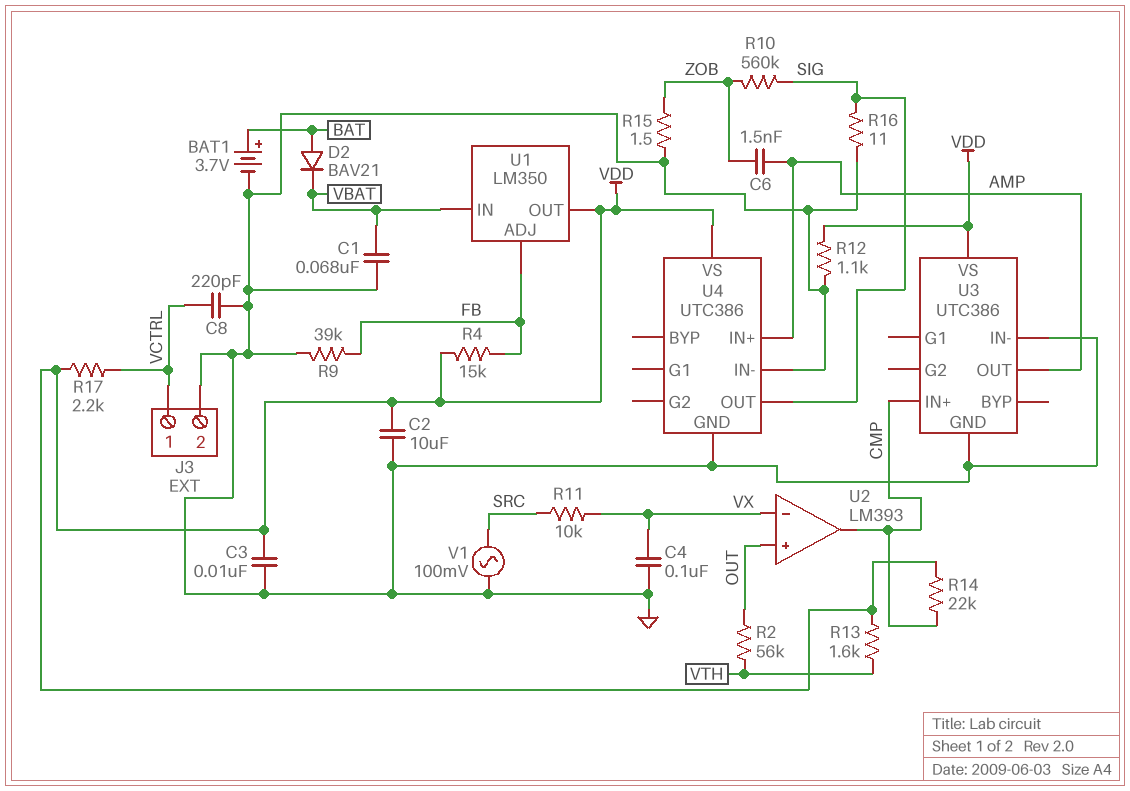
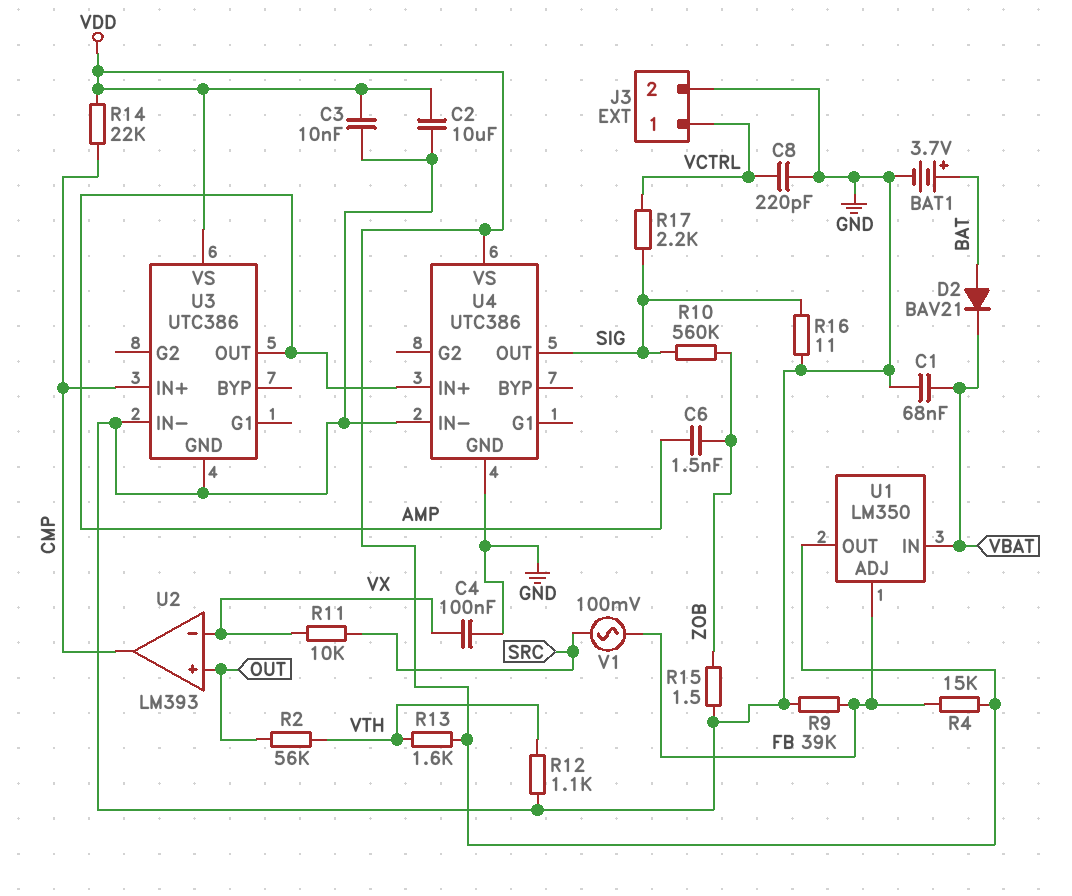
R12: 1.1k (GND, VDD) -> 1.1k (GND, VTH)
R17: 2.2k (VCTRL, VDD) -> 2.2k (SIG, VCTRL)
V1: AC 100mV (GND, SRC) -> AC 100mV (FB, SRC)

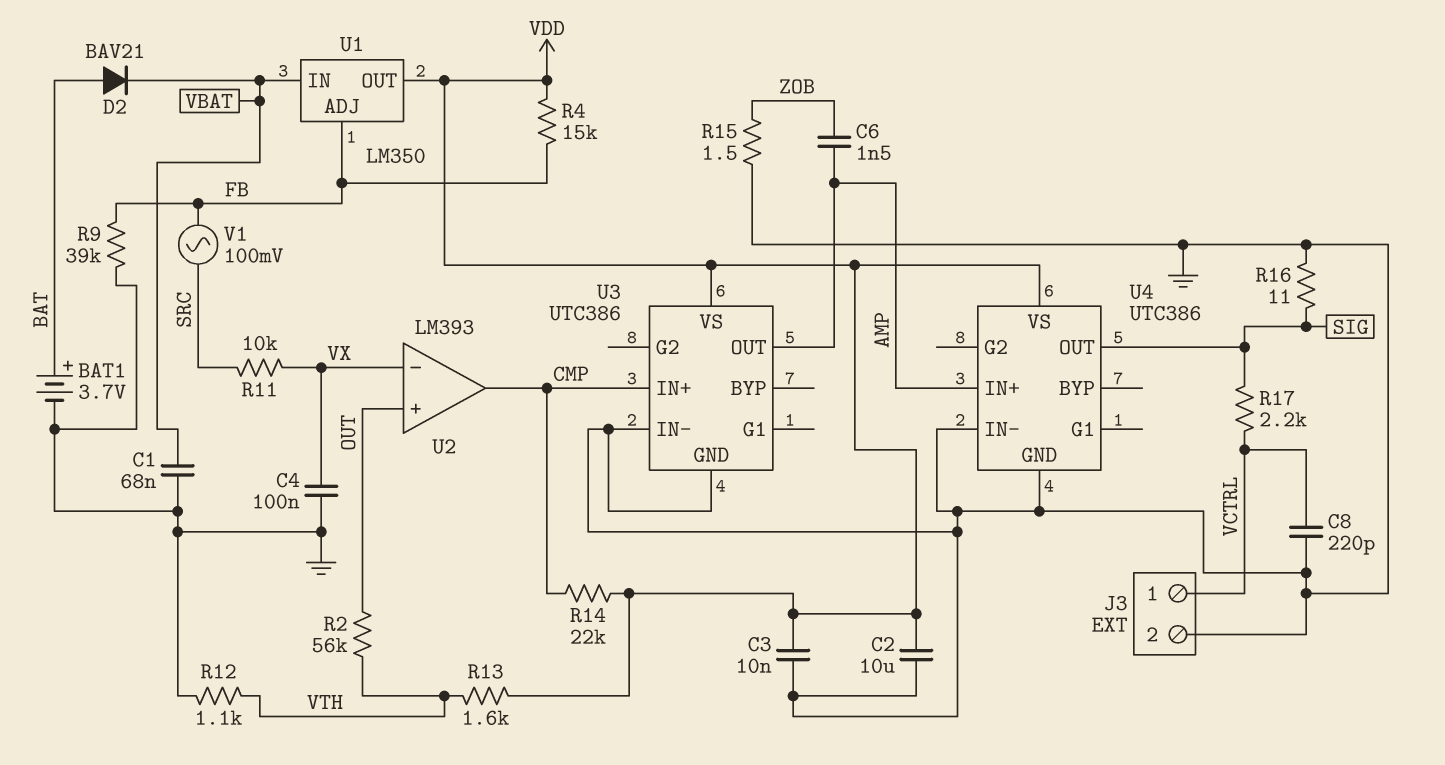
R10: 560k (SIG, ZOB) -> none

